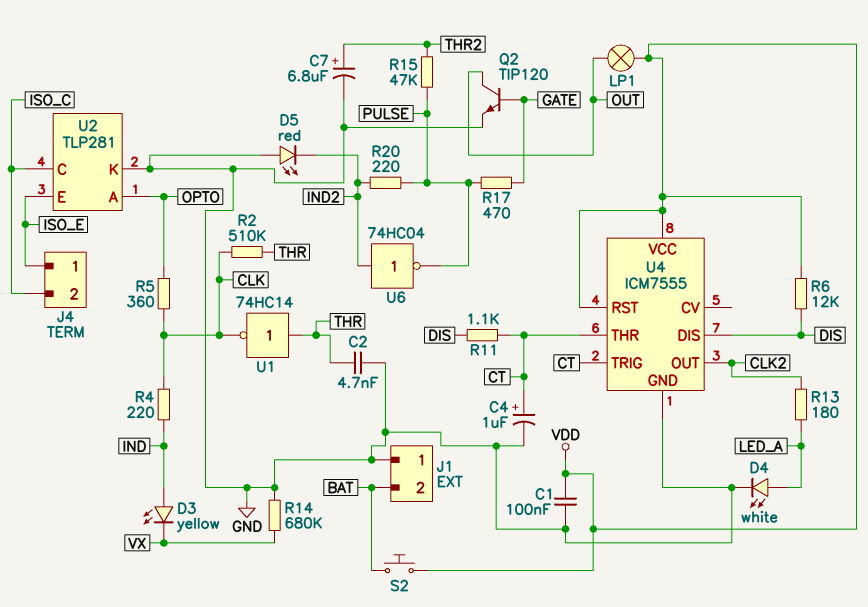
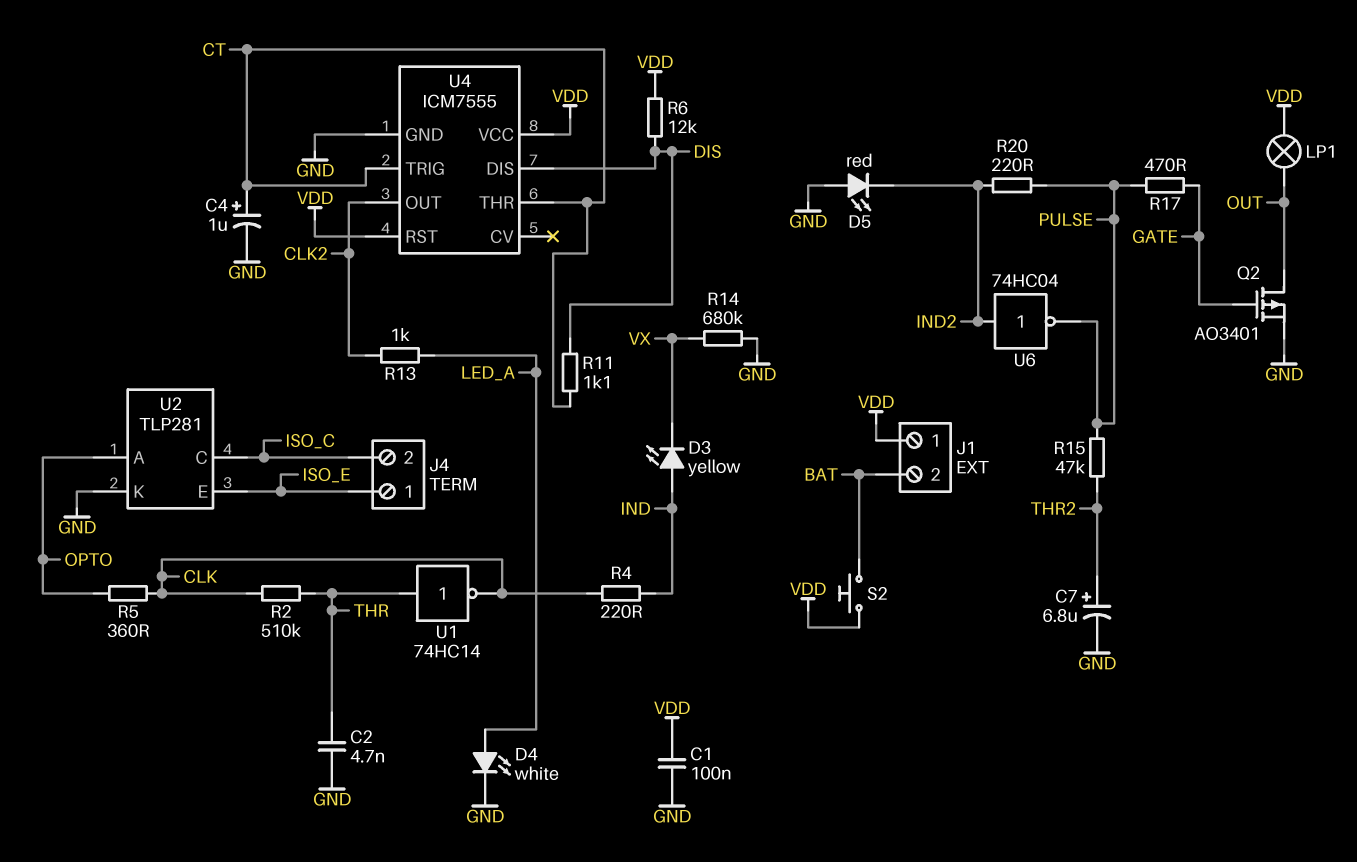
J1 pin 1: GND -> VDD
Q2: NPN TIP120 (B GATE, C OUT, E GND) -> PMOS AO3401 (G GATE, D OUT, S GND)
R13: 180 (CLK2, LED_A) -> 1k (CLK2, LED_A)

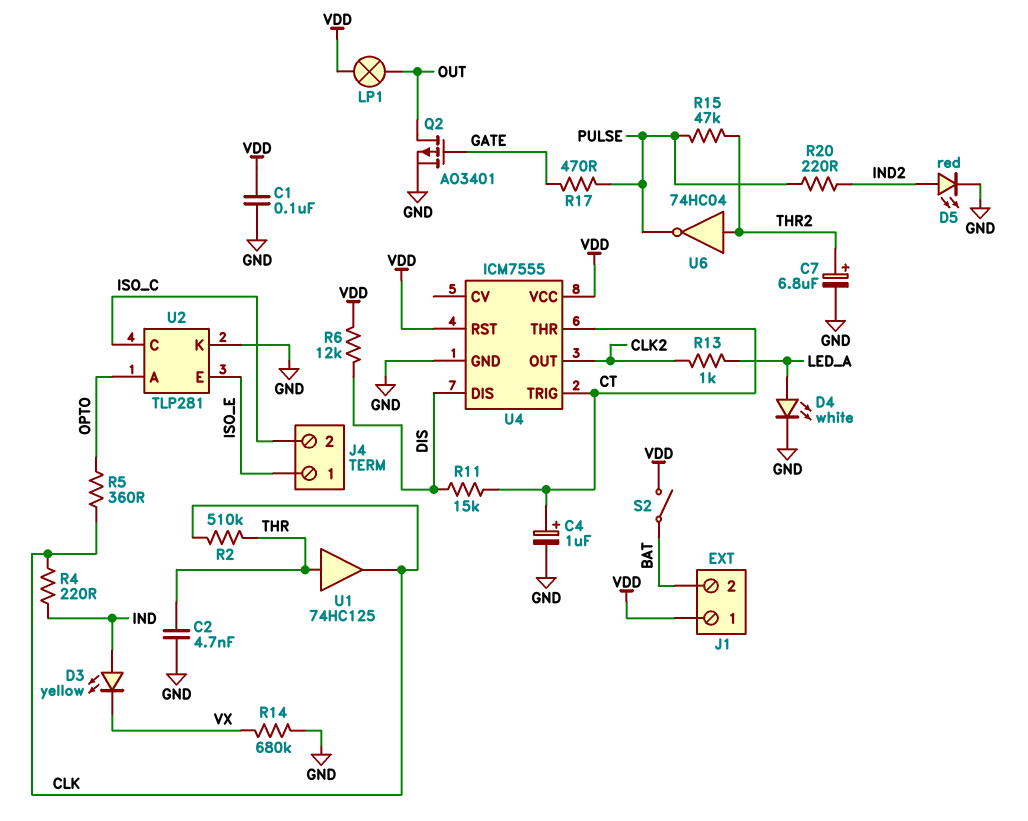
D5: LED red (A GND, K IND2) -> LED red (A IND2, K GND)
R11: 1.1k (CT, DIS) -> 15k (CT, DIS)
S2: button (BAT, VDD) -> switch (BAT, VDD)
U1: NOT 74HC14 (in THR, out CLK) -> buffer 74HC125 (in THR, out CLK)
U6: NOT 74HC04 (in IND2, out PULSE) -> NOT 74HC04 (in THR2, out PULSE)

